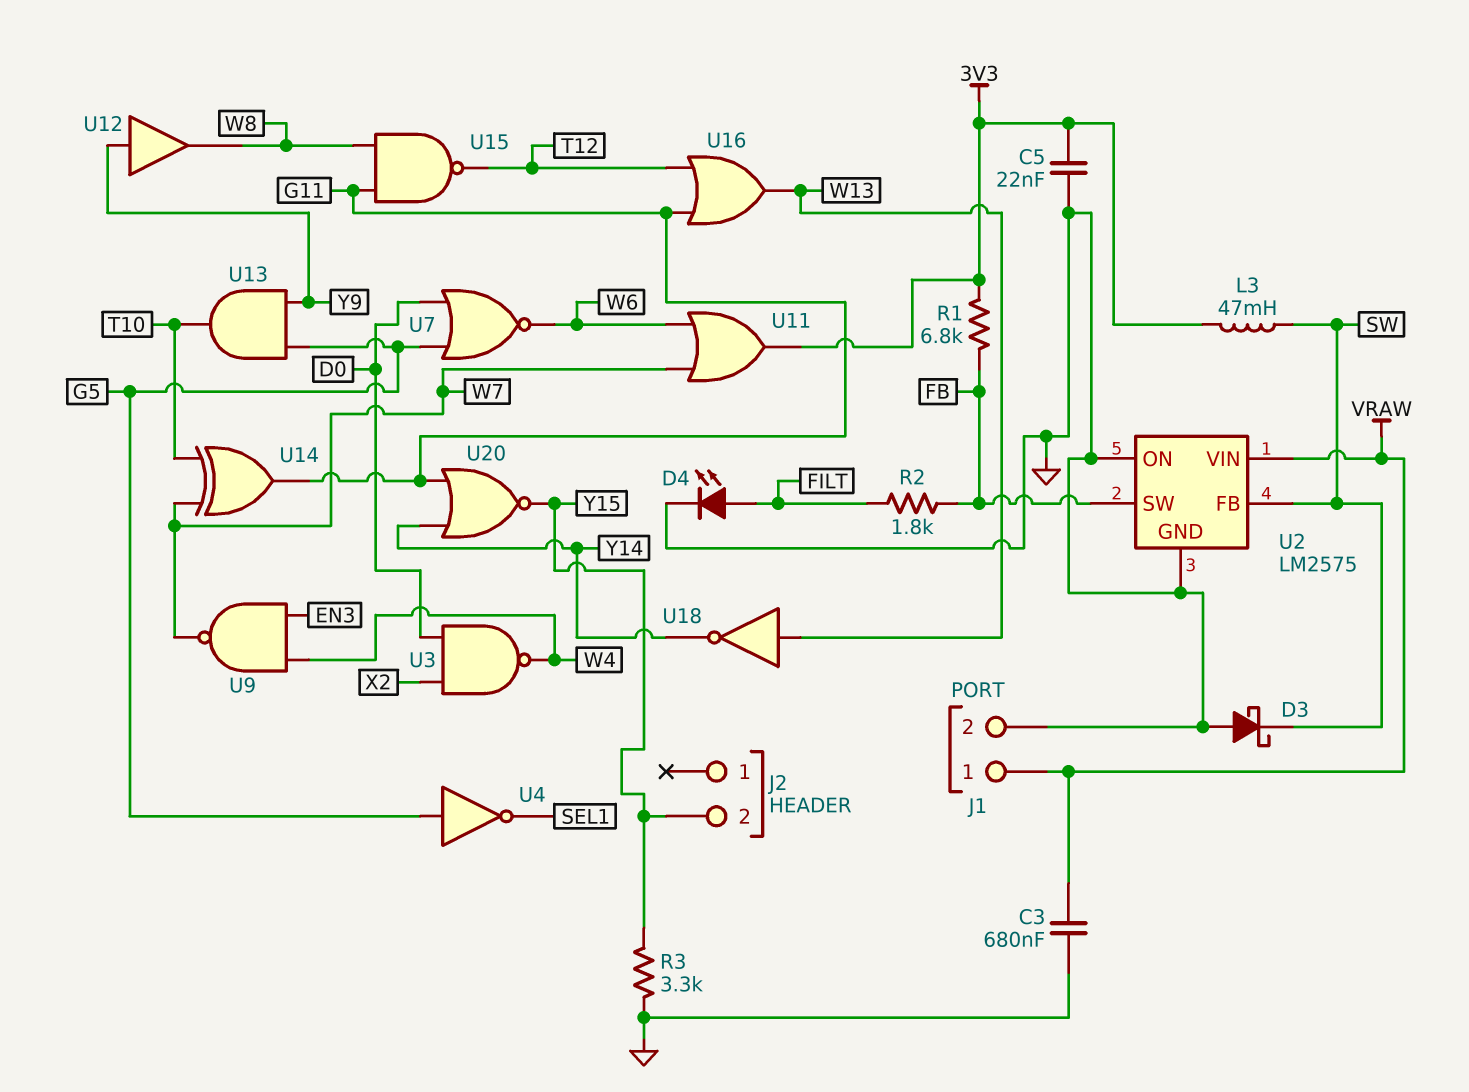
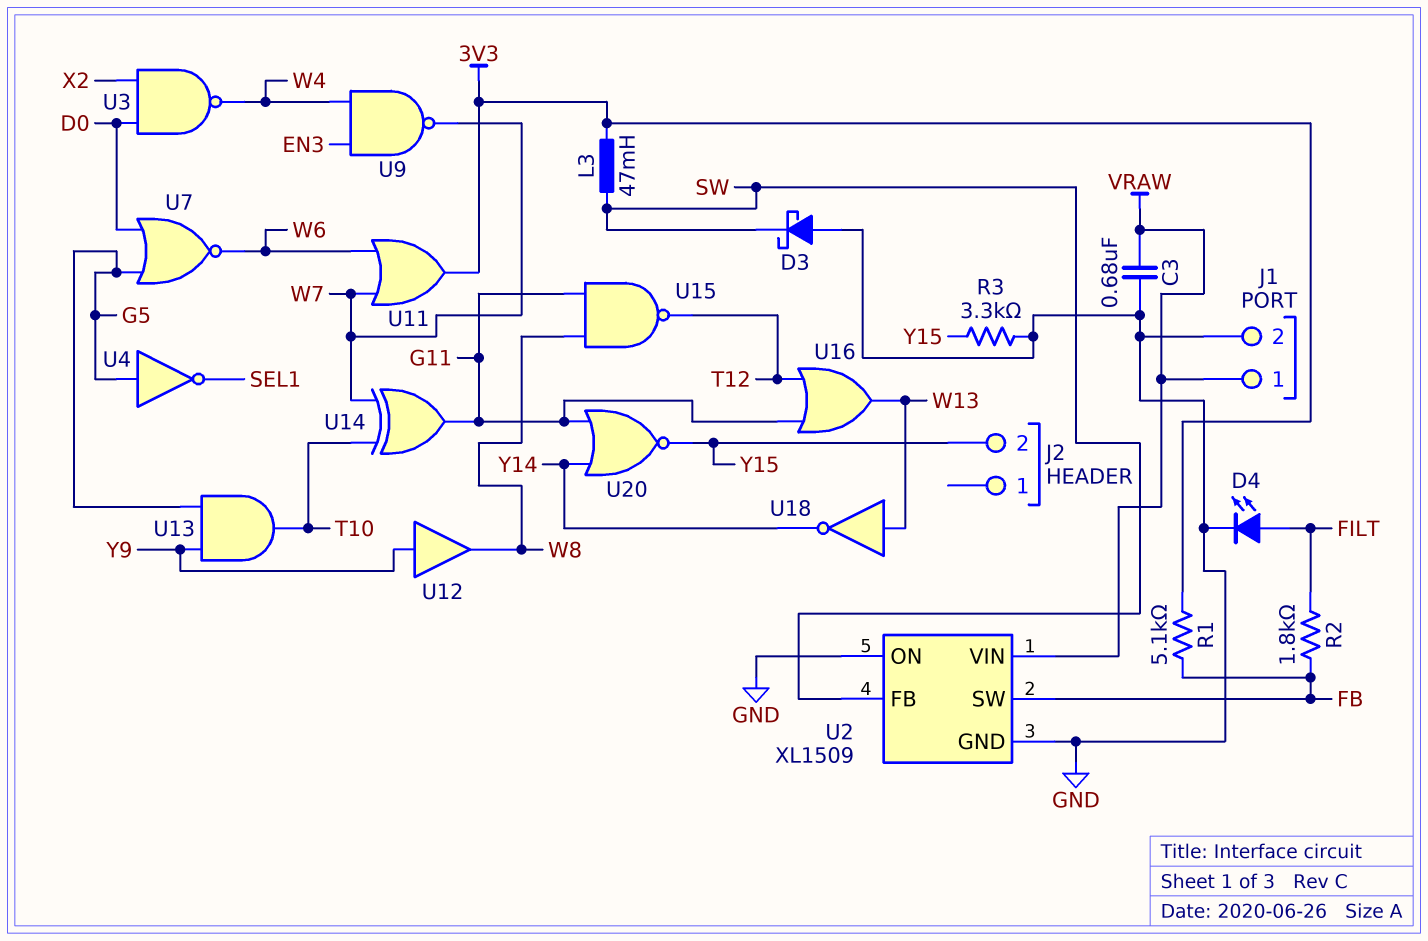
C5: 22nF (3V3, GND) -> none
R1: 6.8k (3V3, FB) -> 5.1k (3V3, FB)
U2: LM2575 -> XL1509

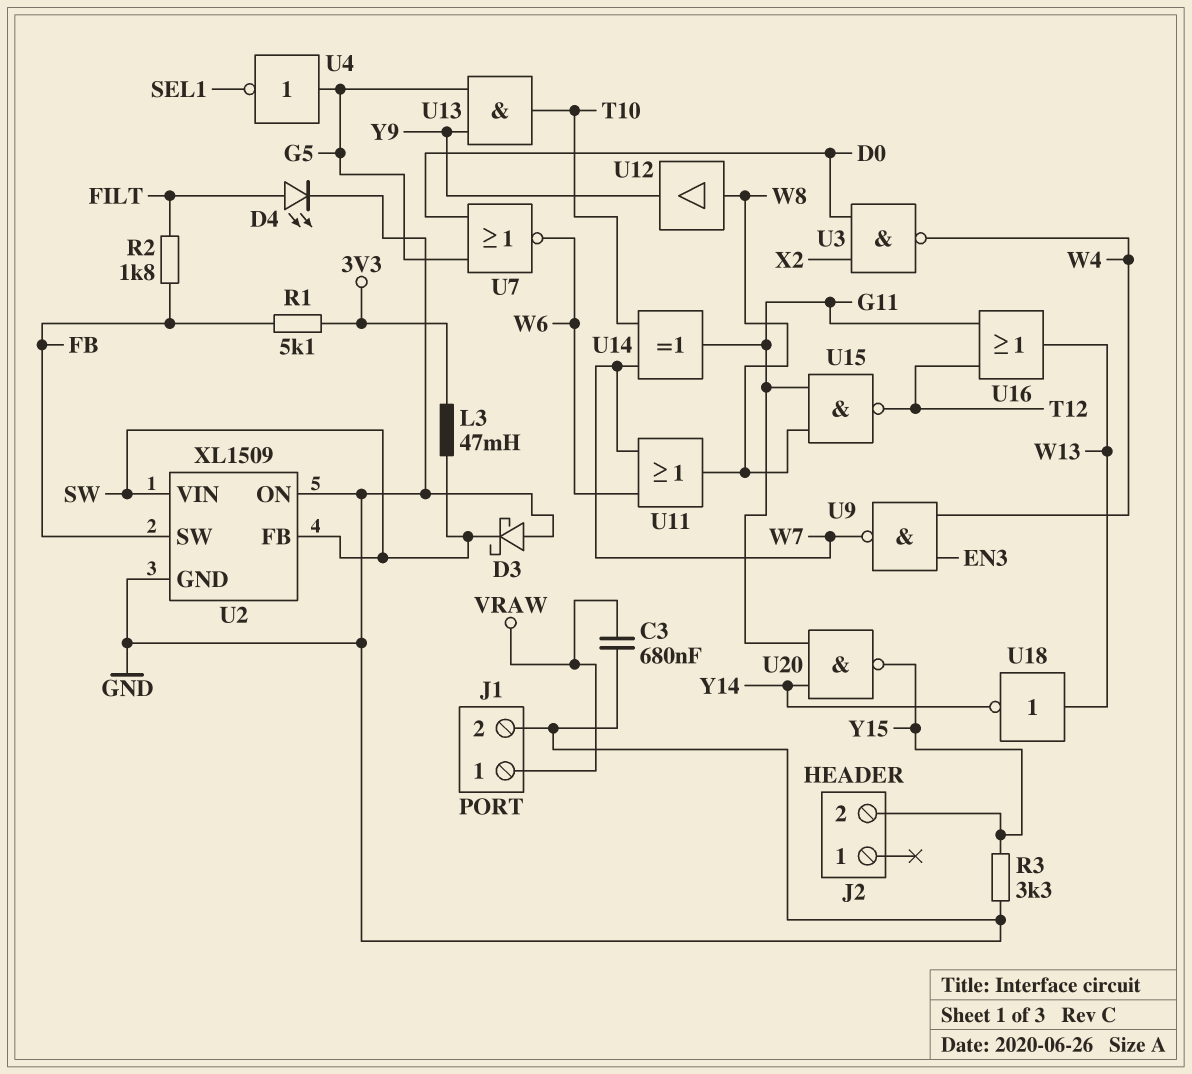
U2 pin VIN: VRAW -> SW
U11: OR (in W6, in W7, out 3V3) -> OR (in W6, in W7, out W8)
U12: buffer (in Y9, out W8) -> buffer (in W8, out Y9)
U20: NOR (in G11, in Y14, out Y15) -> NAND (in G11, in Y14, out Y15)

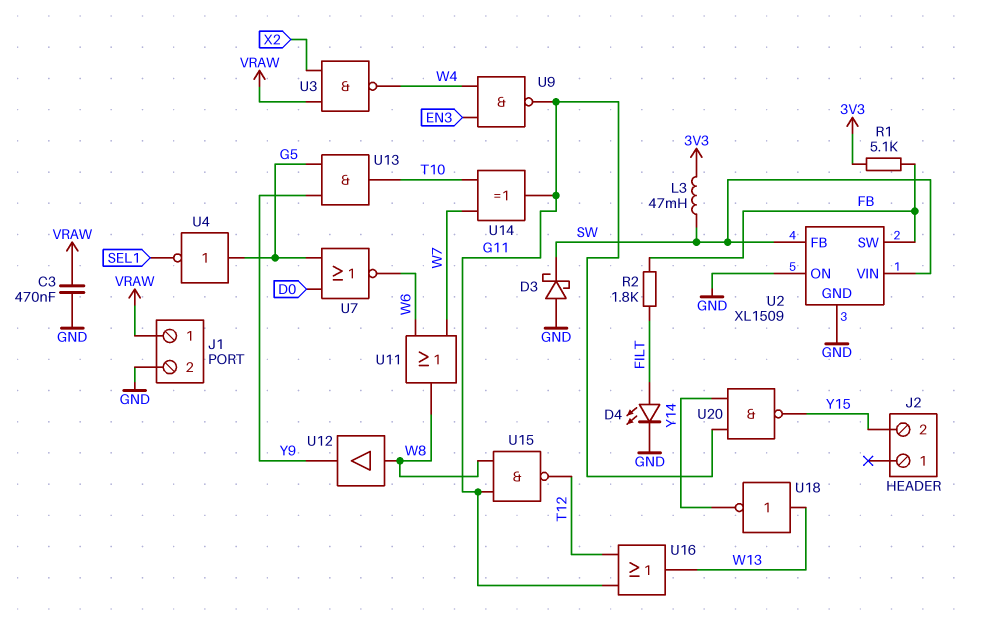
C3: 680nF (GND, VRAW) -> 470nF (GND, VRAW)
R3: 3.3k (GND, Y15) -> none
U3: NAND (in D0, in X2, out W4) -> NAND (in VRAW, in X2, out W4)
U9: NAND (in EN3, in W4, out W7) -> NAND (in EN3, in W4, out G11)

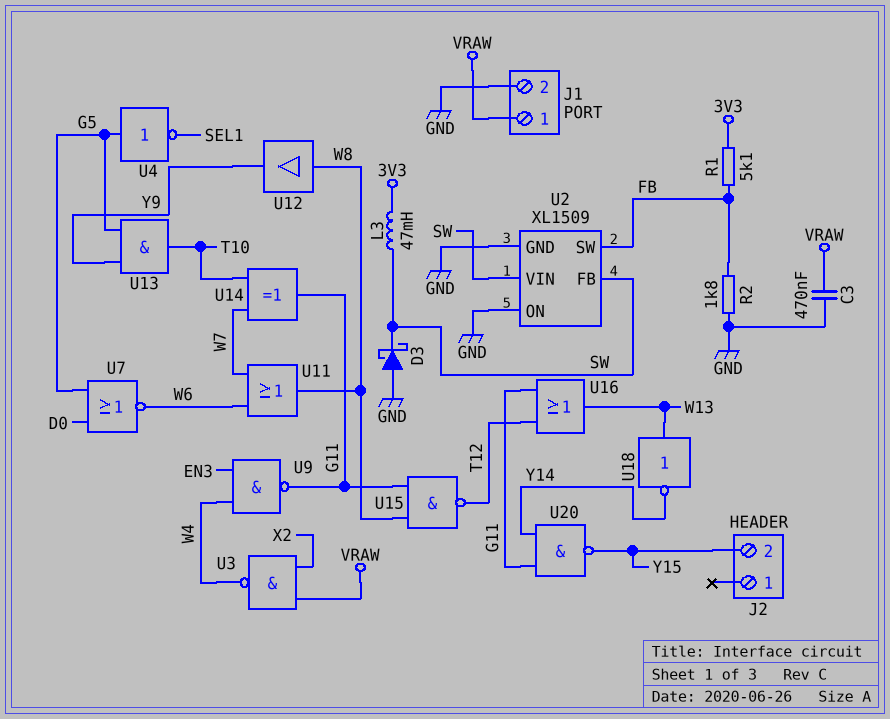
D4: LED (A FILT, K GND) -> none
R2: 1.8k (FB, FILT) -> 1.8k (FB, GND)

